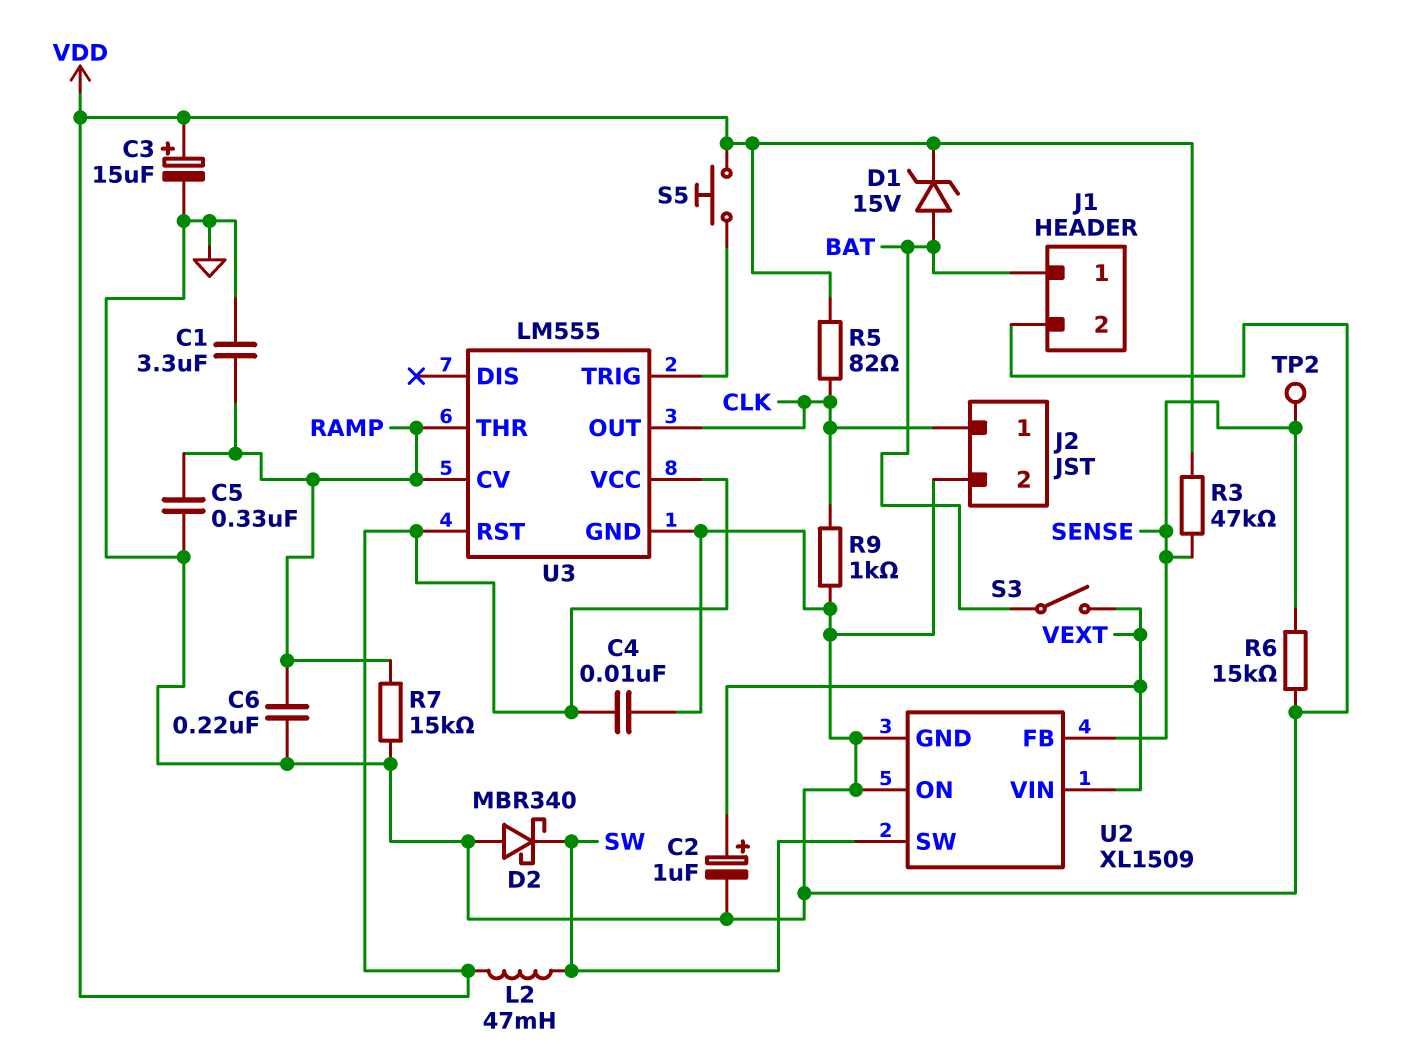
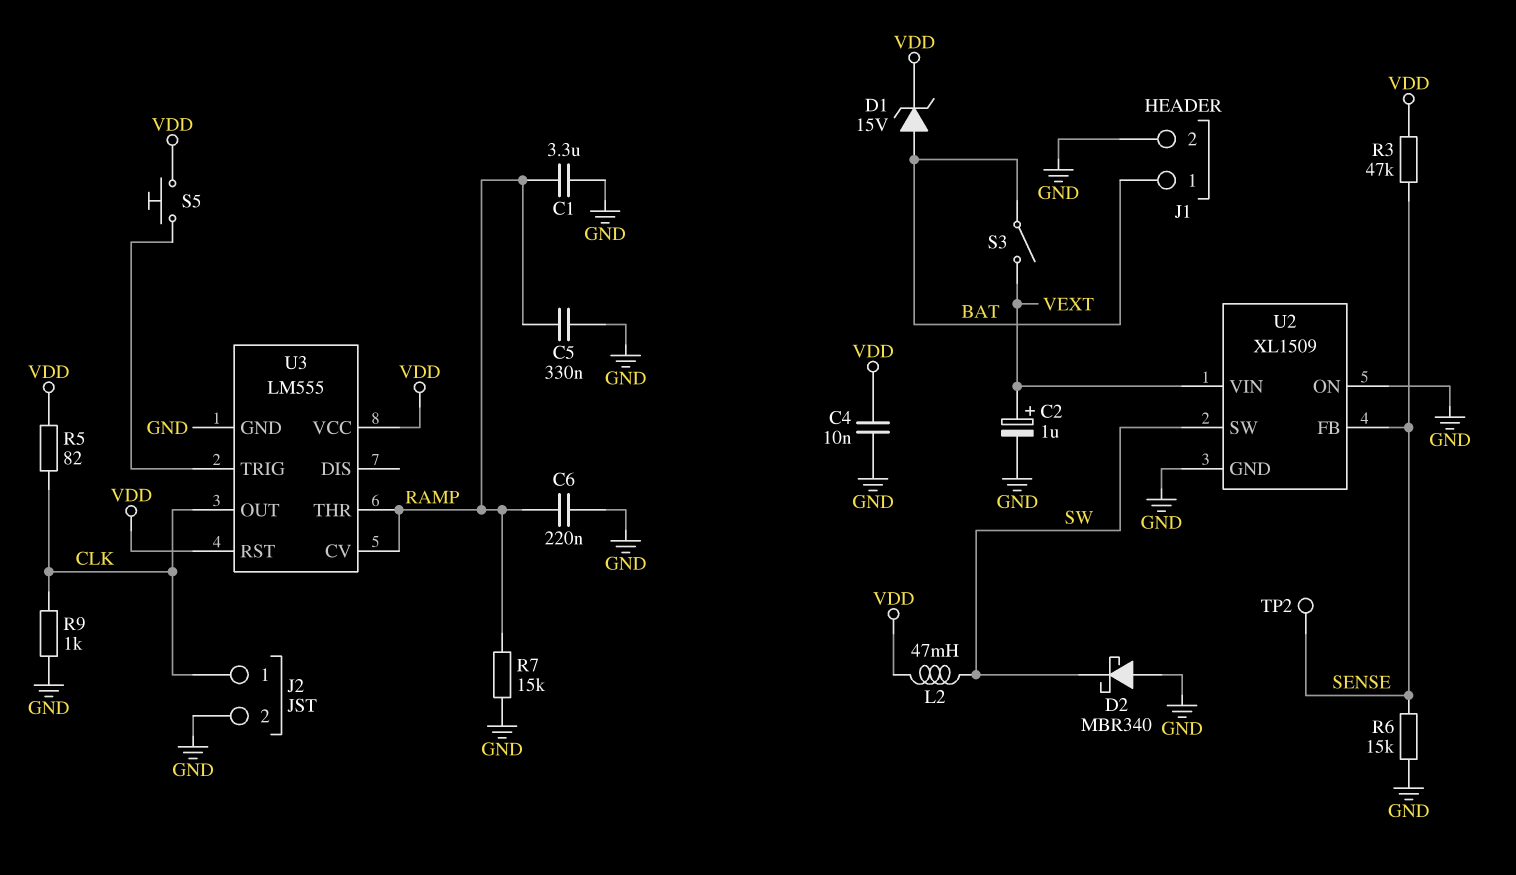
C3: 15uF (plus VDD, minus GND) -> none

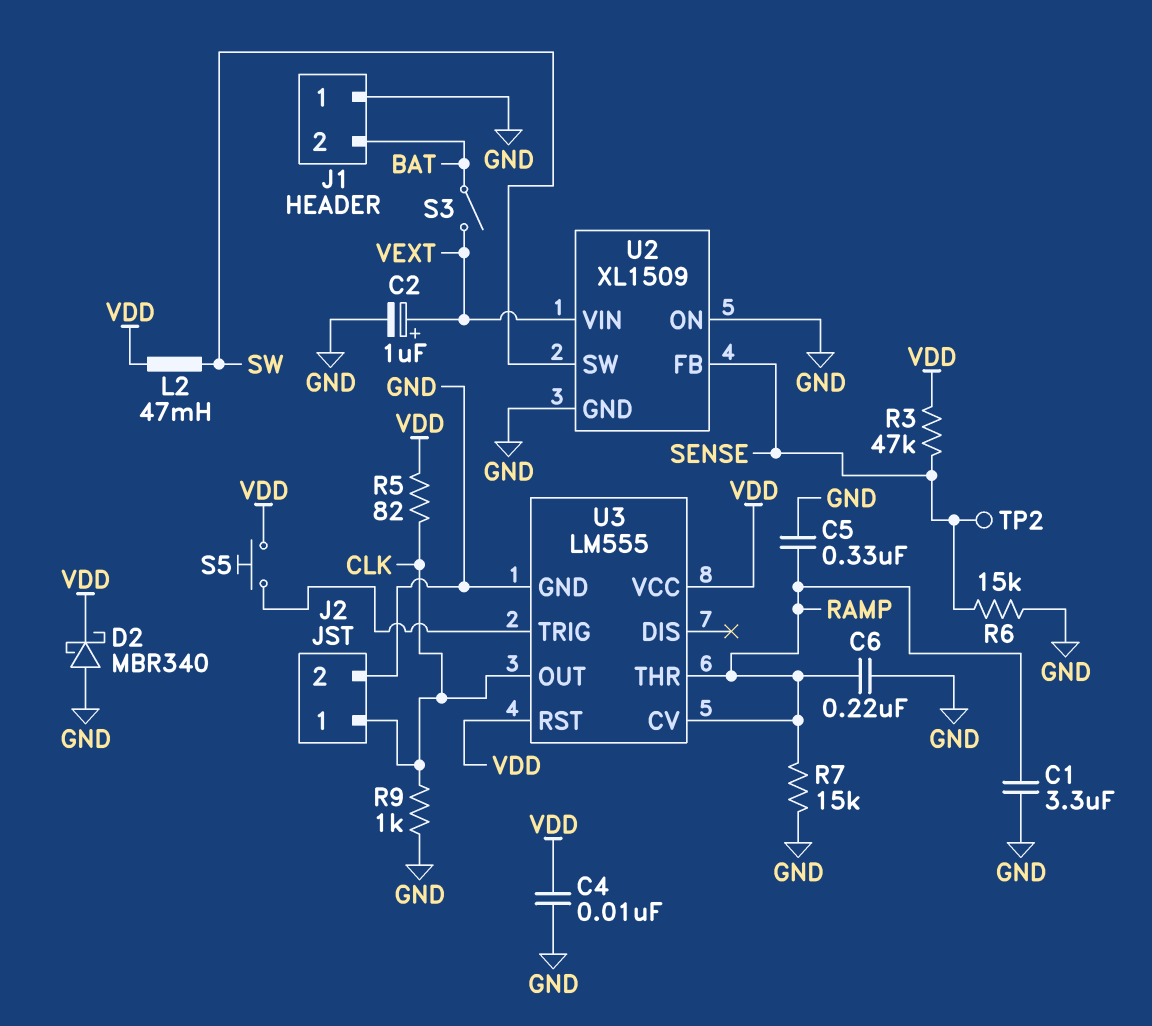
D1: zener 15V (A BAT, K VDD) -> none
D2: schottky MBR340 (A GND, K SW) -> schottky MBR340 (A GND, K VDD)
J1 pin 1: BAT -> GND
J1 pin 2: GND -> BAT

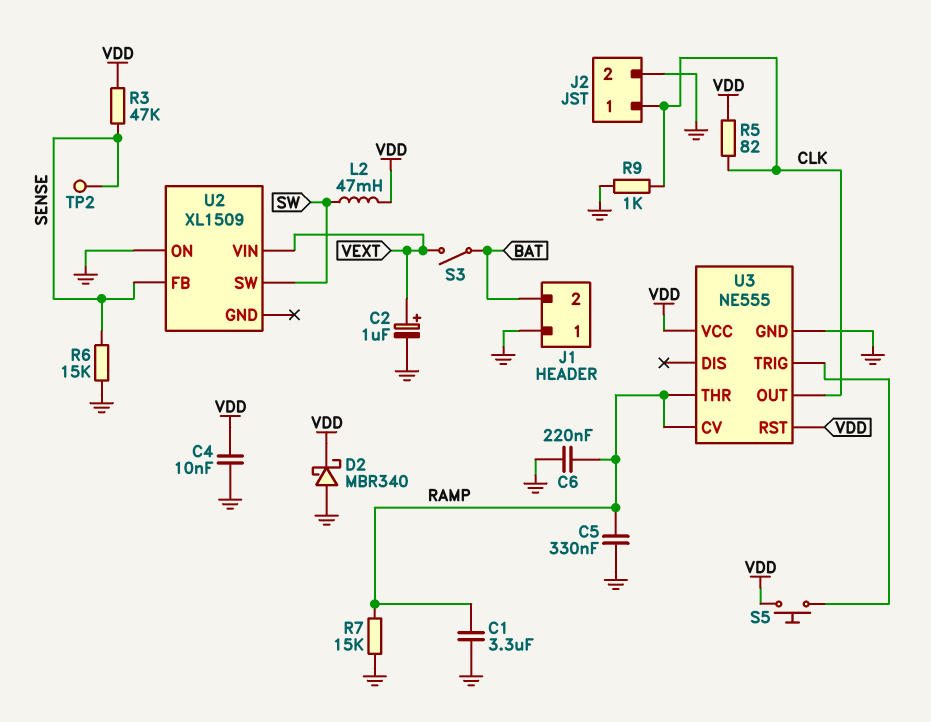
U2 pin GND: GND -> none
U3: LM555 -> NE555

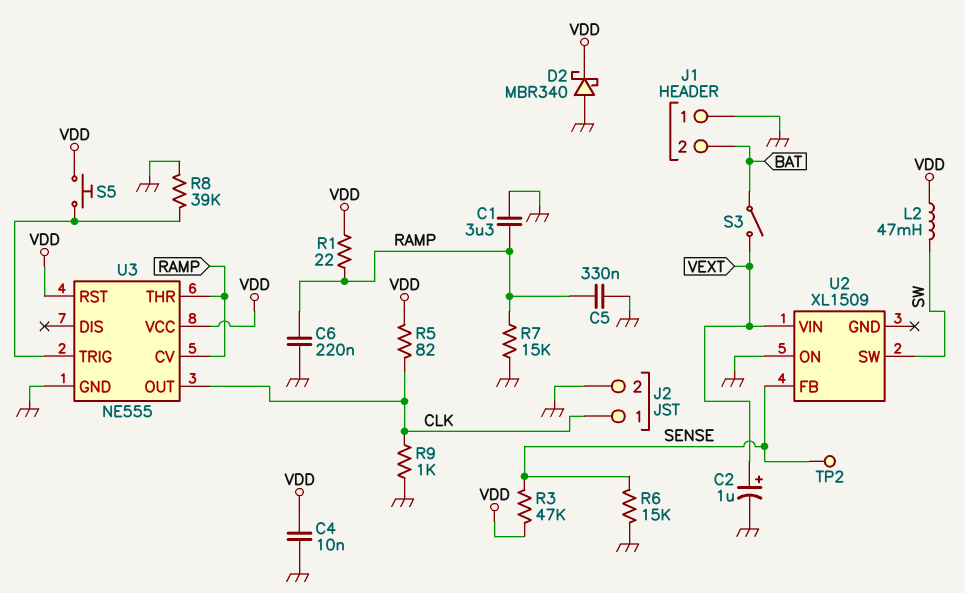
R1: none -> 22 (RAMP, VDD)
R8: none -> 39k (GND, U3/TRIG)

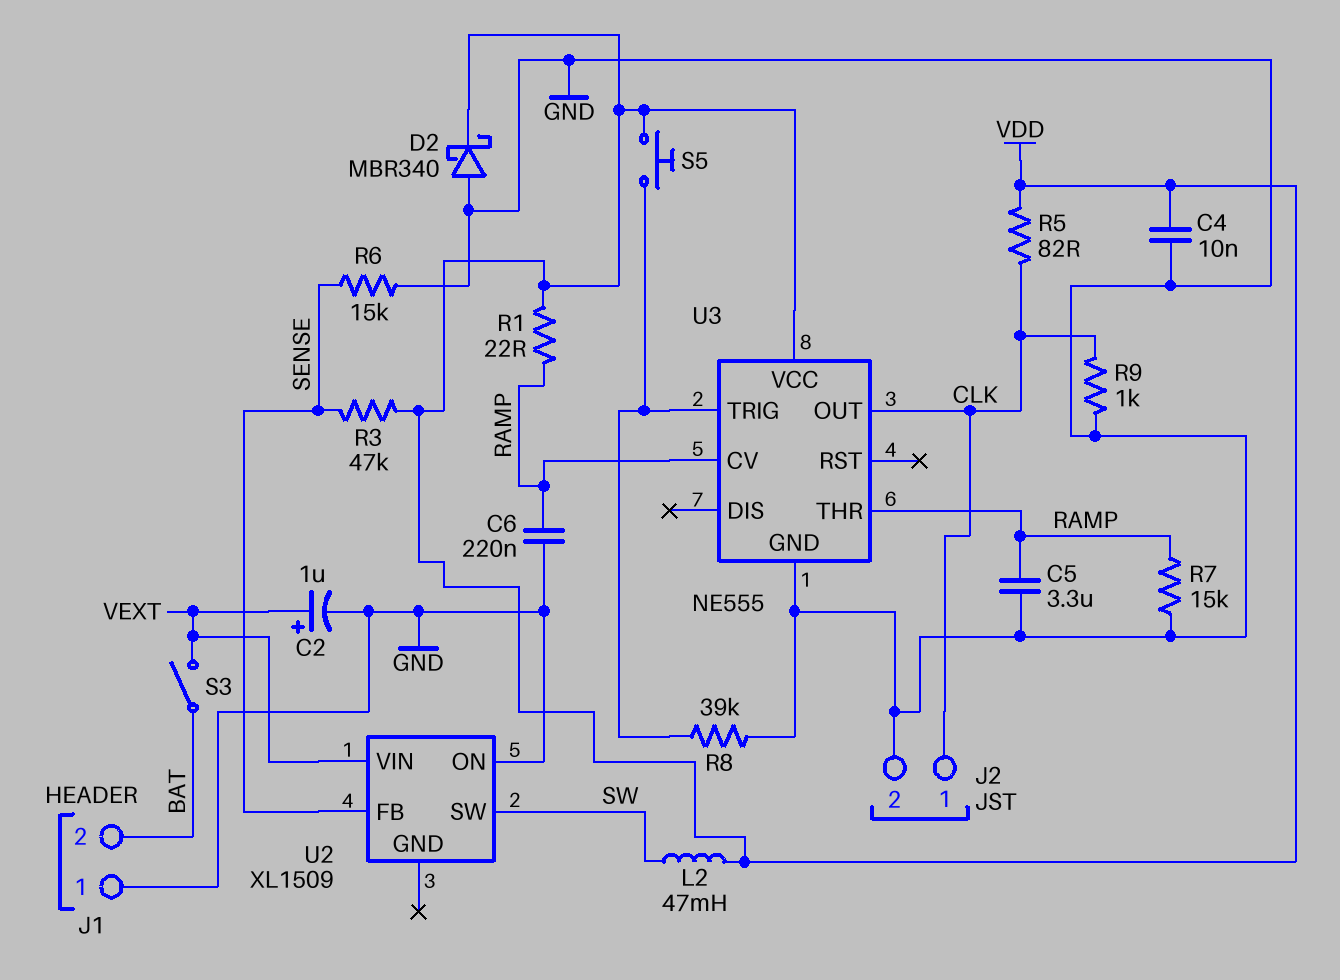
C1: 3.3uF (GND, RAMP) -> none
C5: 330nF (GND, RAMP) -> 3.3uF (GND, RAMP)
TP2: test point (SENSE) -> none
U3 pin RST: VDD -> none

